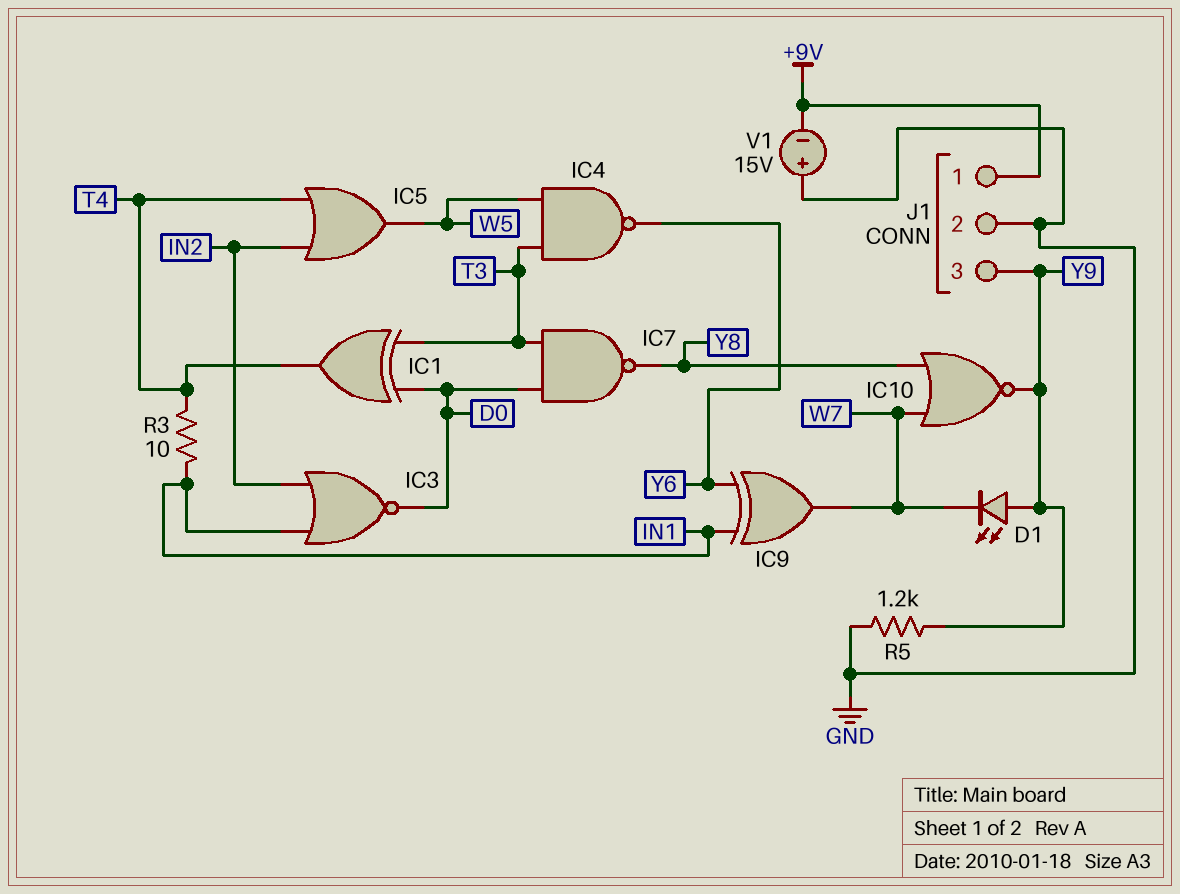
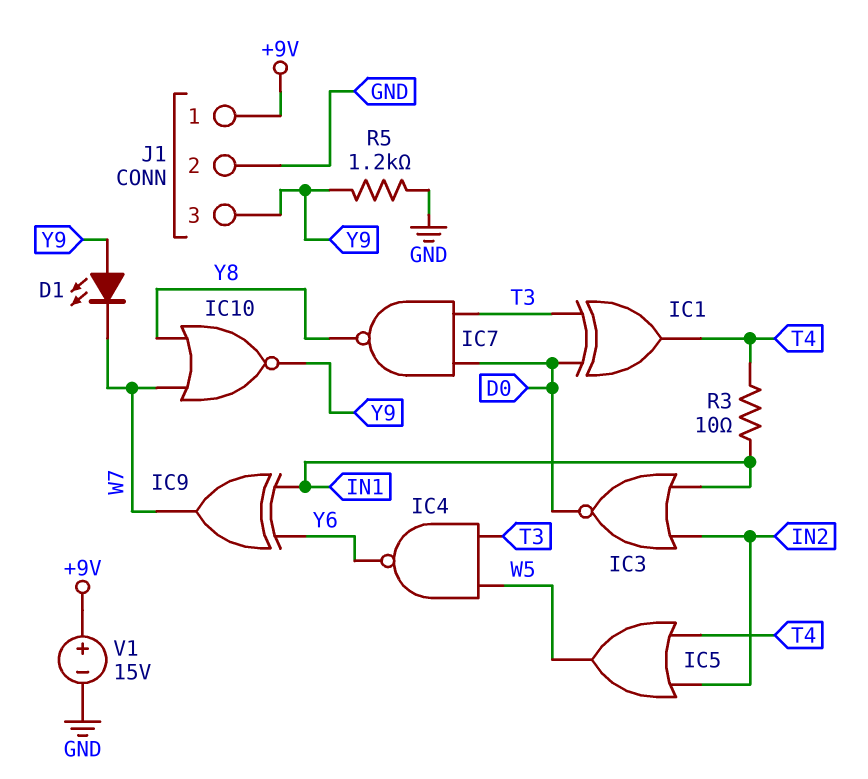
V1: 15V (plus GND, minus +9V) -> 15V (plus +9V, minus GND)

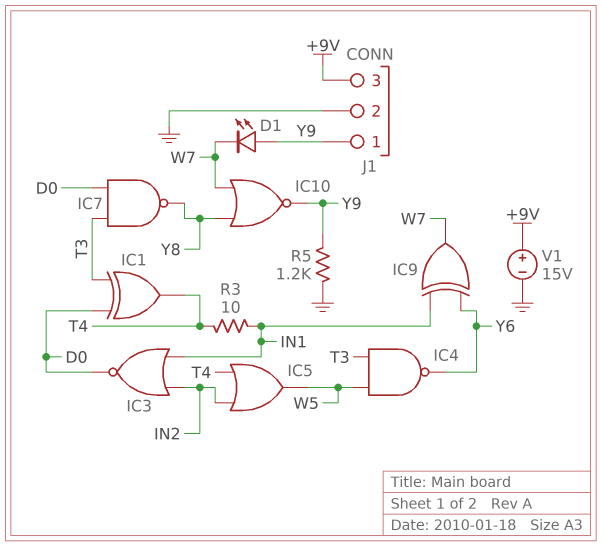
J1 pin 1: +9V -> Y9
J1 pin 3: Y9 -> +9V

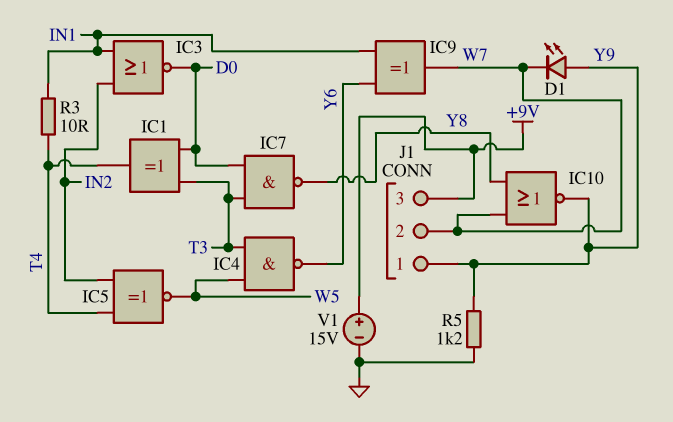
IC5: OR (in IN2, in T4, out W5) -> XNOR (in IN2, in T4, out W5)
J1 pin 2: GND -> W7

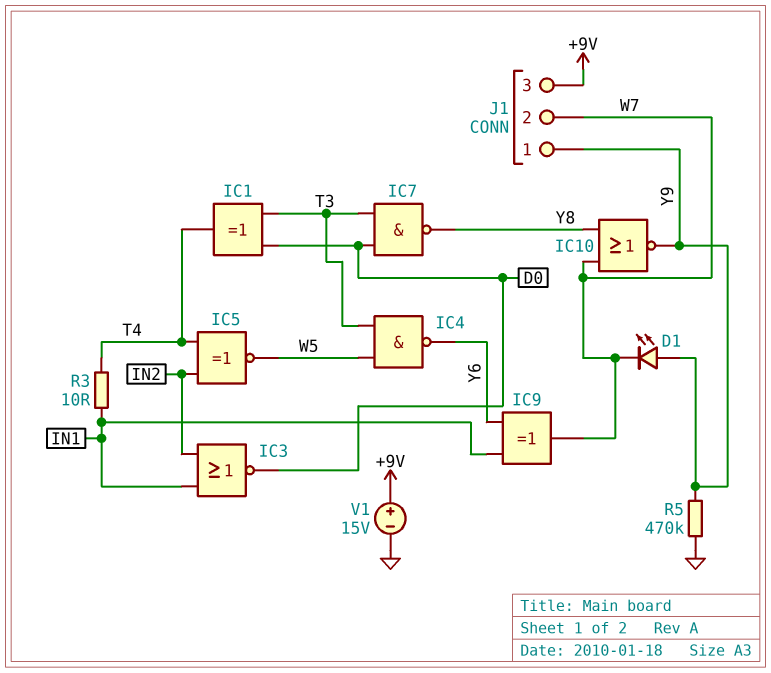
R5: 1.2k (GND, Y9) -> 470k (GND, Y9)

